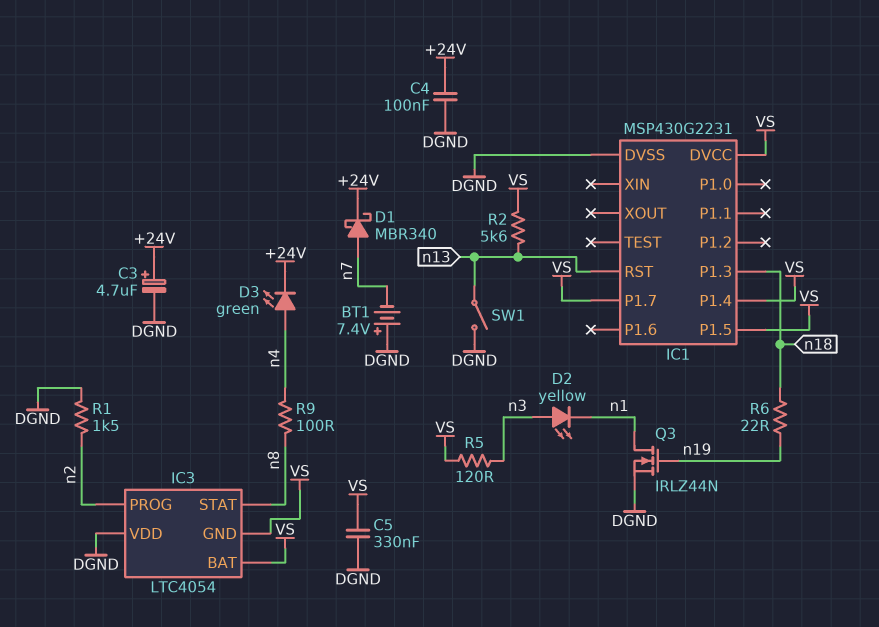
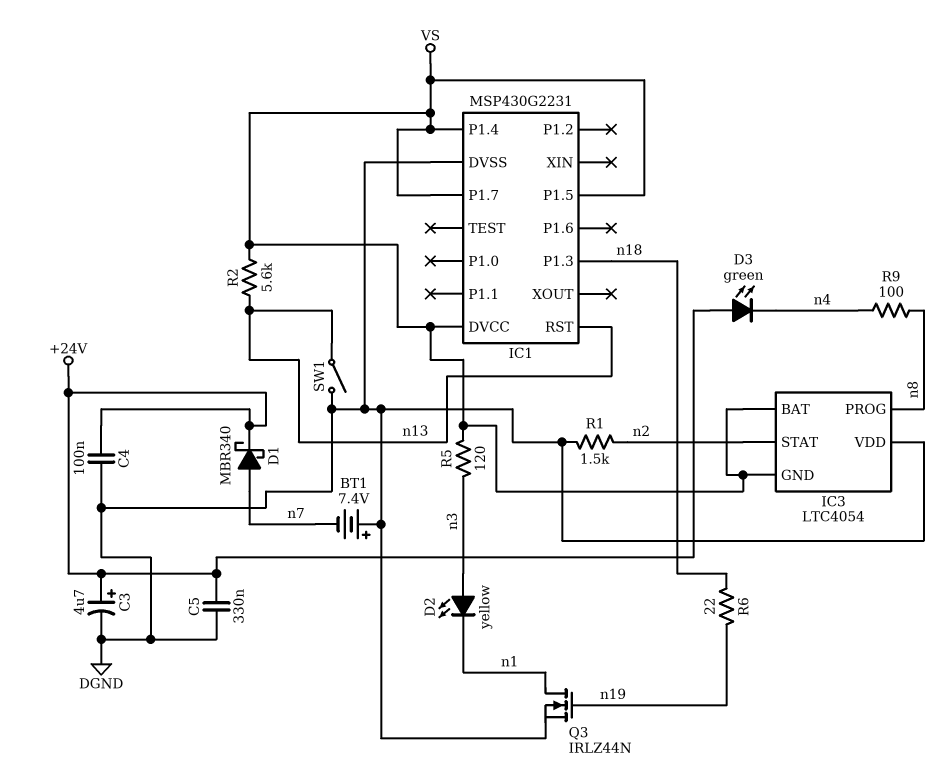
C5: 330nF (DGND, VS) -> 330nF (+24V, DGND)
D3: LED green (A n4, K +24V) -> LED green (A +24V, K n4)
IC3 pin PROG: n2 -> n8
IC3 pin STAT: n8 -> n2

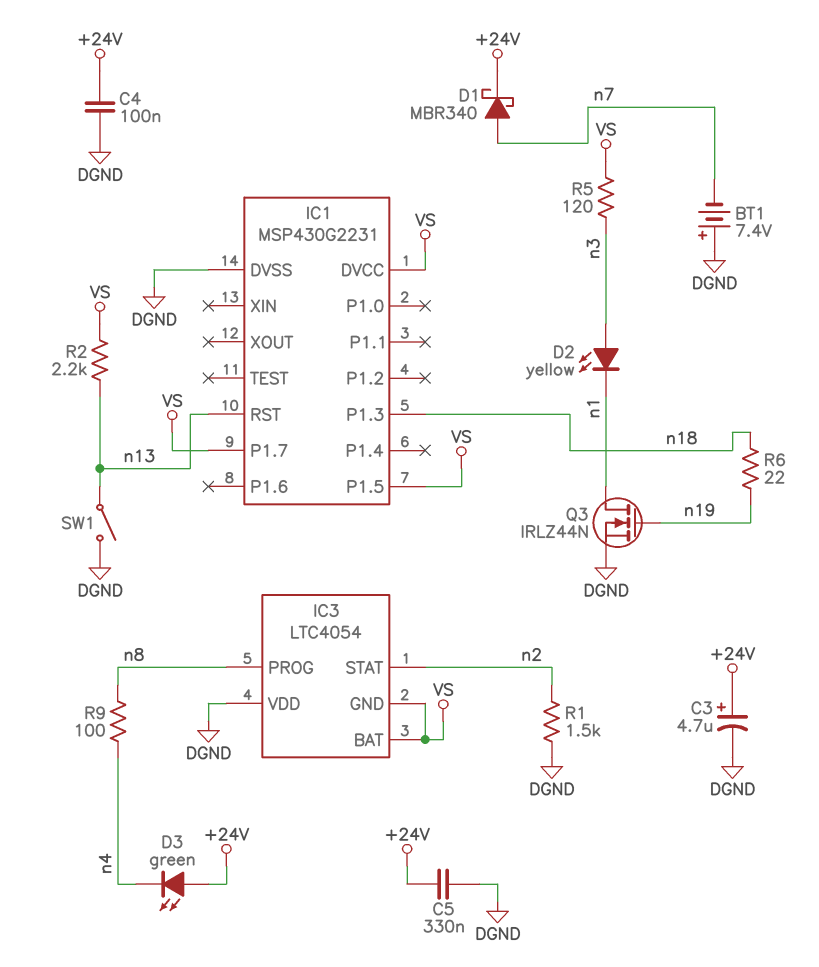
IC1 pin P1.4: VS -> none
R2: 5.6k (VS, n13) -> 2.2k (VS, n13)

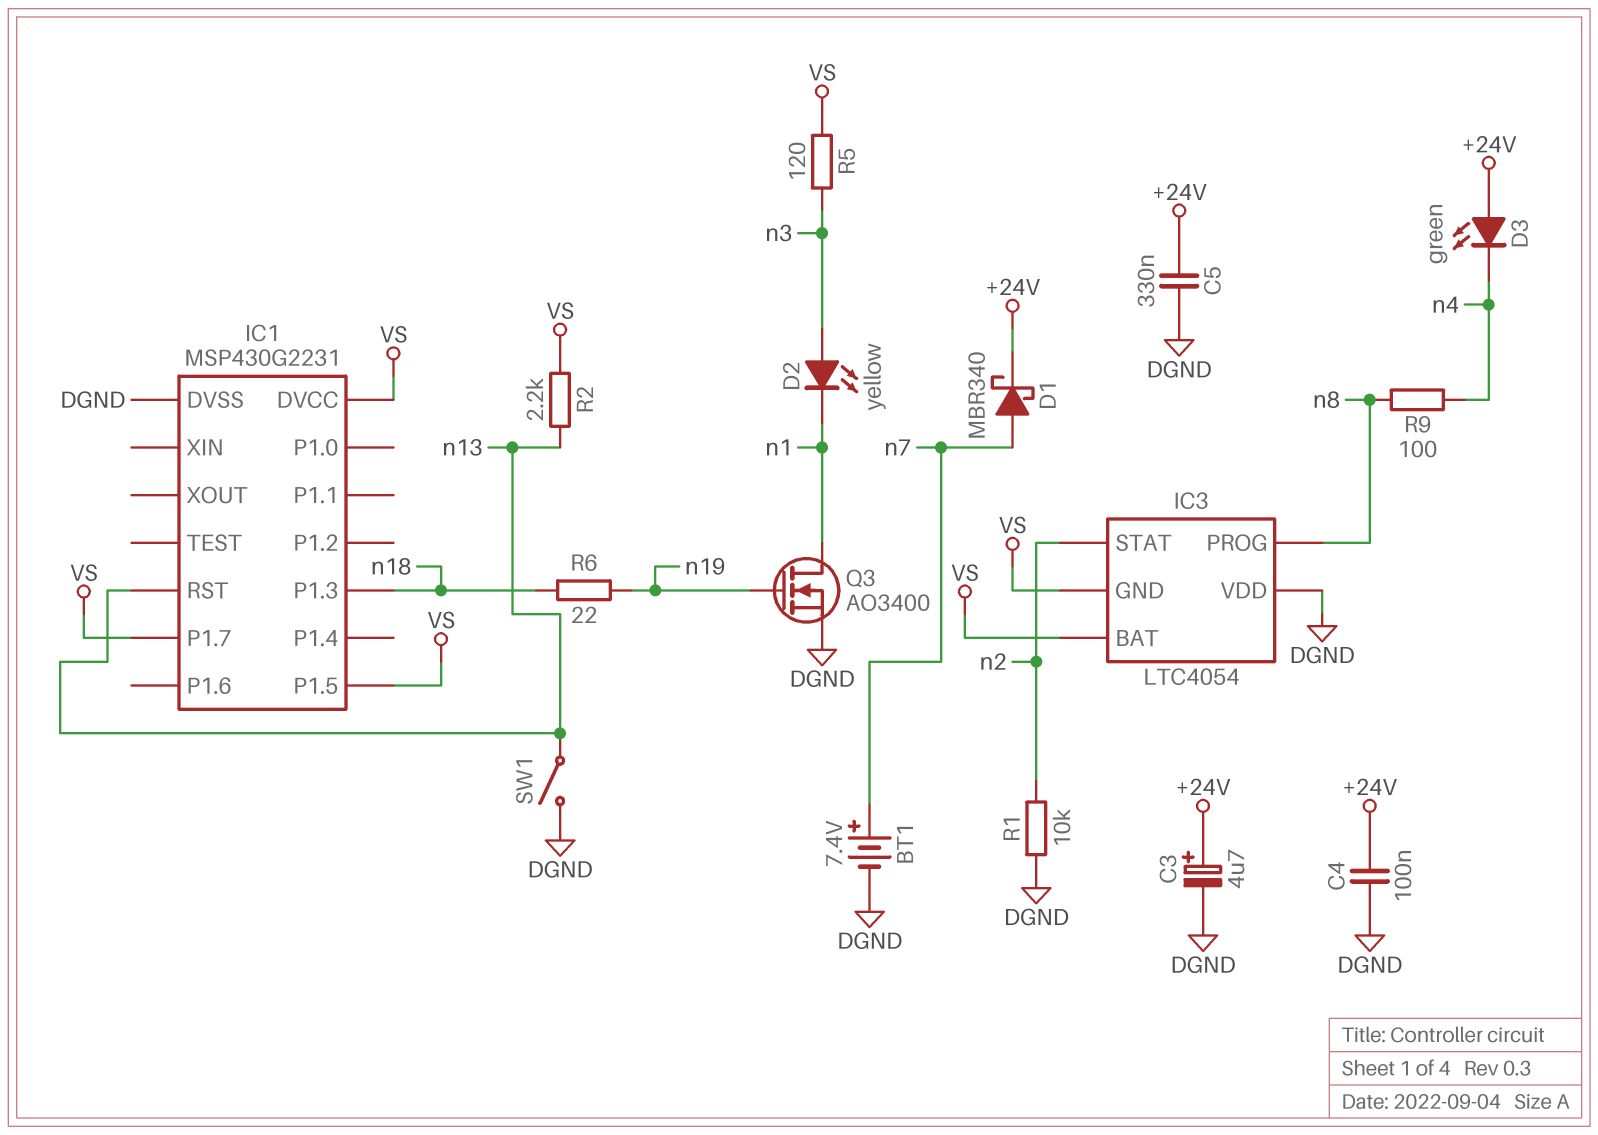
BT1: 7.4V (plus DGND, minus n7) -> 7.4V (plus n7, minus DGND)
Q3: NMOS IRLZ44N (G n19, D n1, S DGND) -> NMOS AO3400 (G n19, D n1, S DGND)
R1: 1.5k (DGND, n2) -> 10k (DGND, n2)

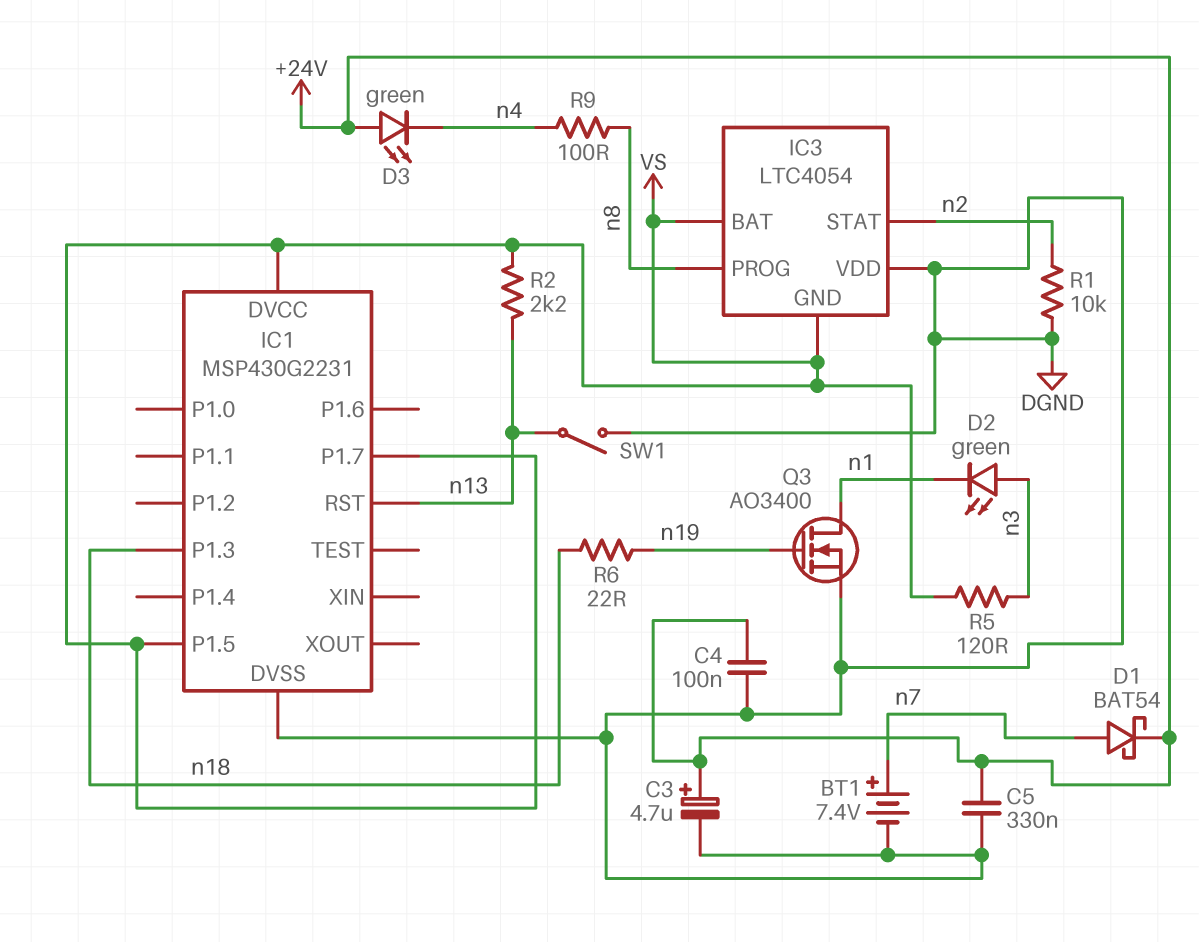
D1: schottky MBR340 (A n7, K +24V) -> schottky BAT54 (A n7, K +24V)
D2: LED yellow (A n3, K n1) -> LED green (A n3, K n1)

